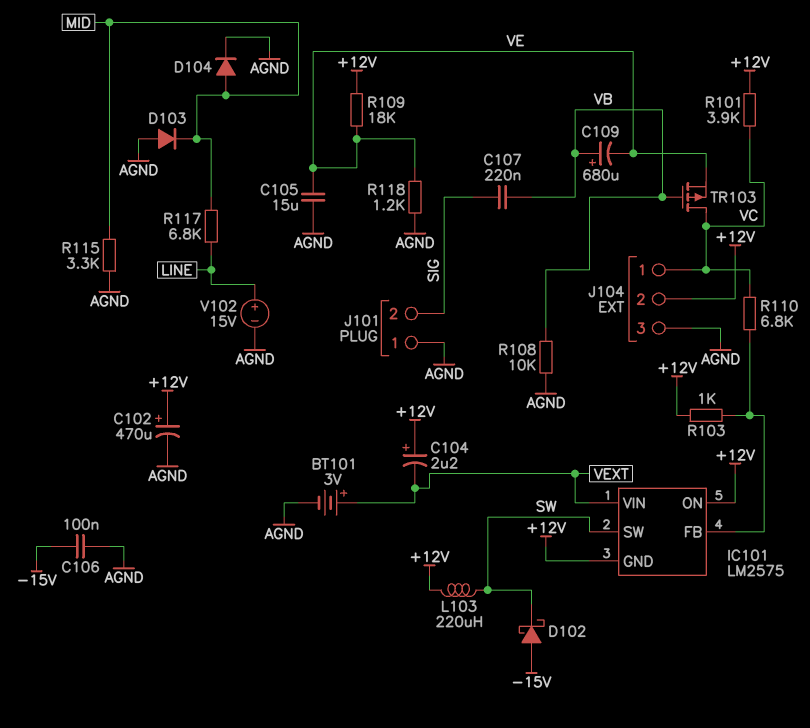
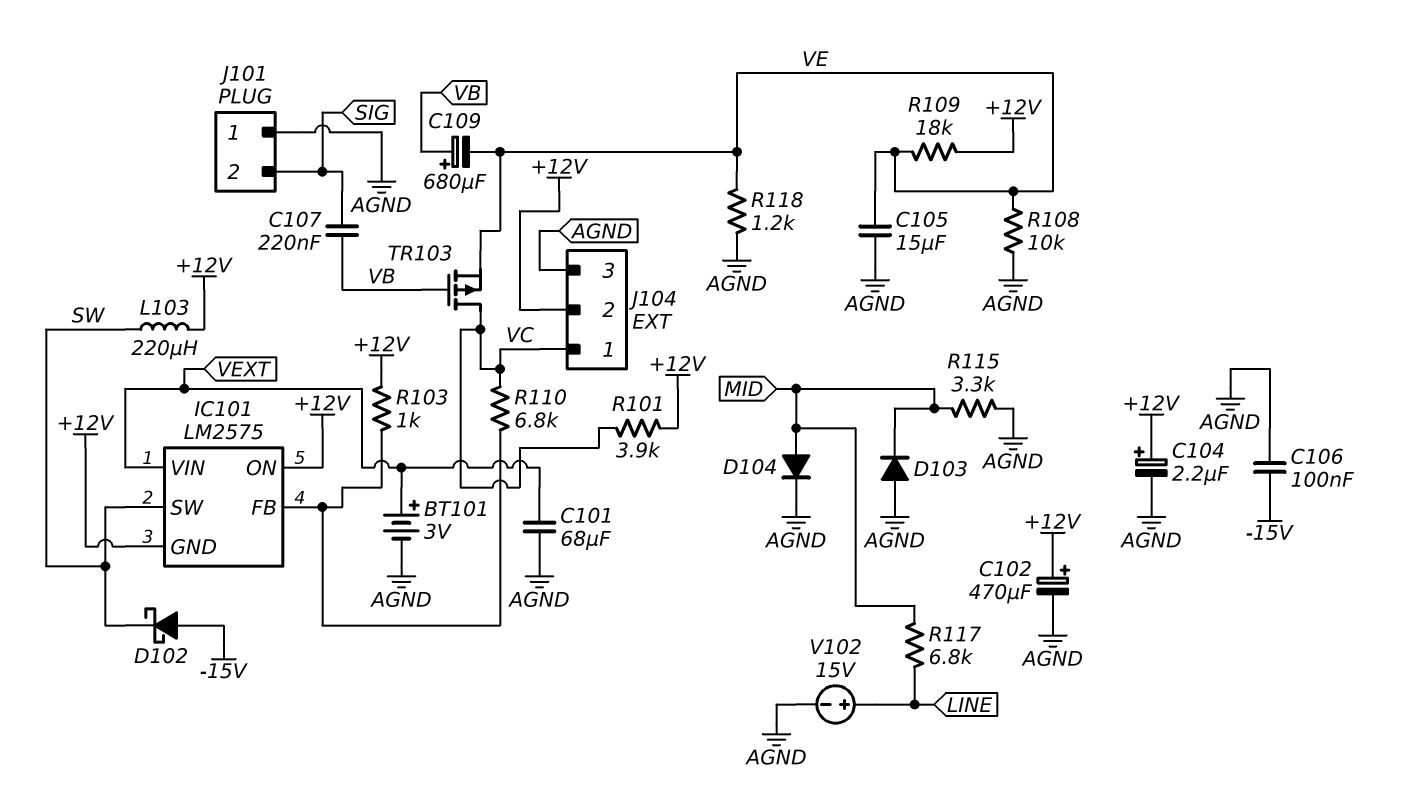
C101: none -> 68uF (AGND, VEXT)
C104: 2.2uF (plus +12V, minus VEXT) -> 2.2uF (plus +12V, minus AGND)
R108: 10k (AGND, VB) -> 10k (AGND, VE)

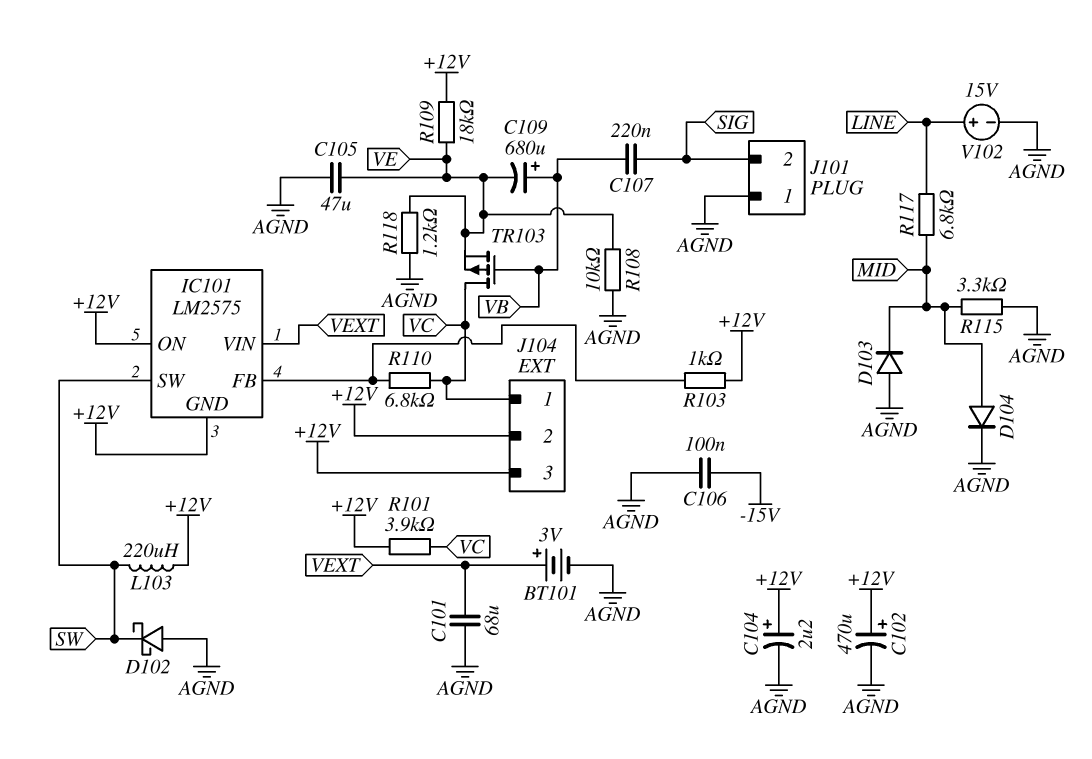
C105: 15uF (AGND, VE) -> 47uF (AGND, VE)
D102: schottky (A -15V, K SW) -> schottky (A AGND, K SW)
J104 pin 3: AGND -> +12V

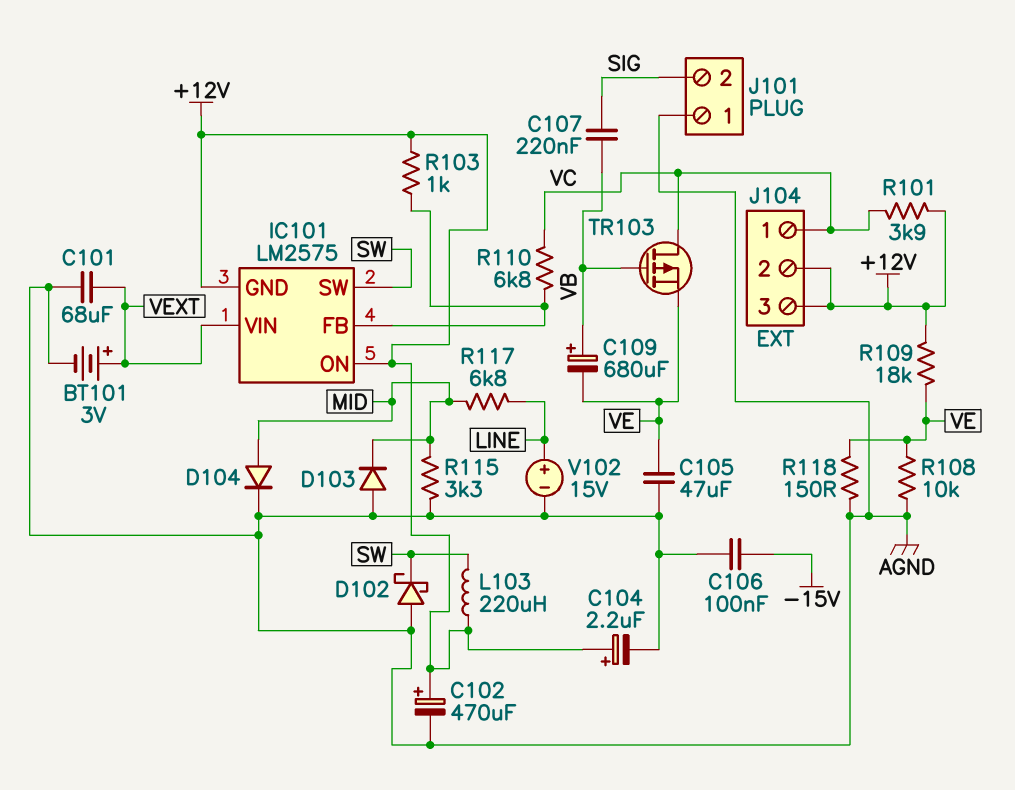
R118: 1.2k (AGND, VE) -> 150 (AGND, VE)

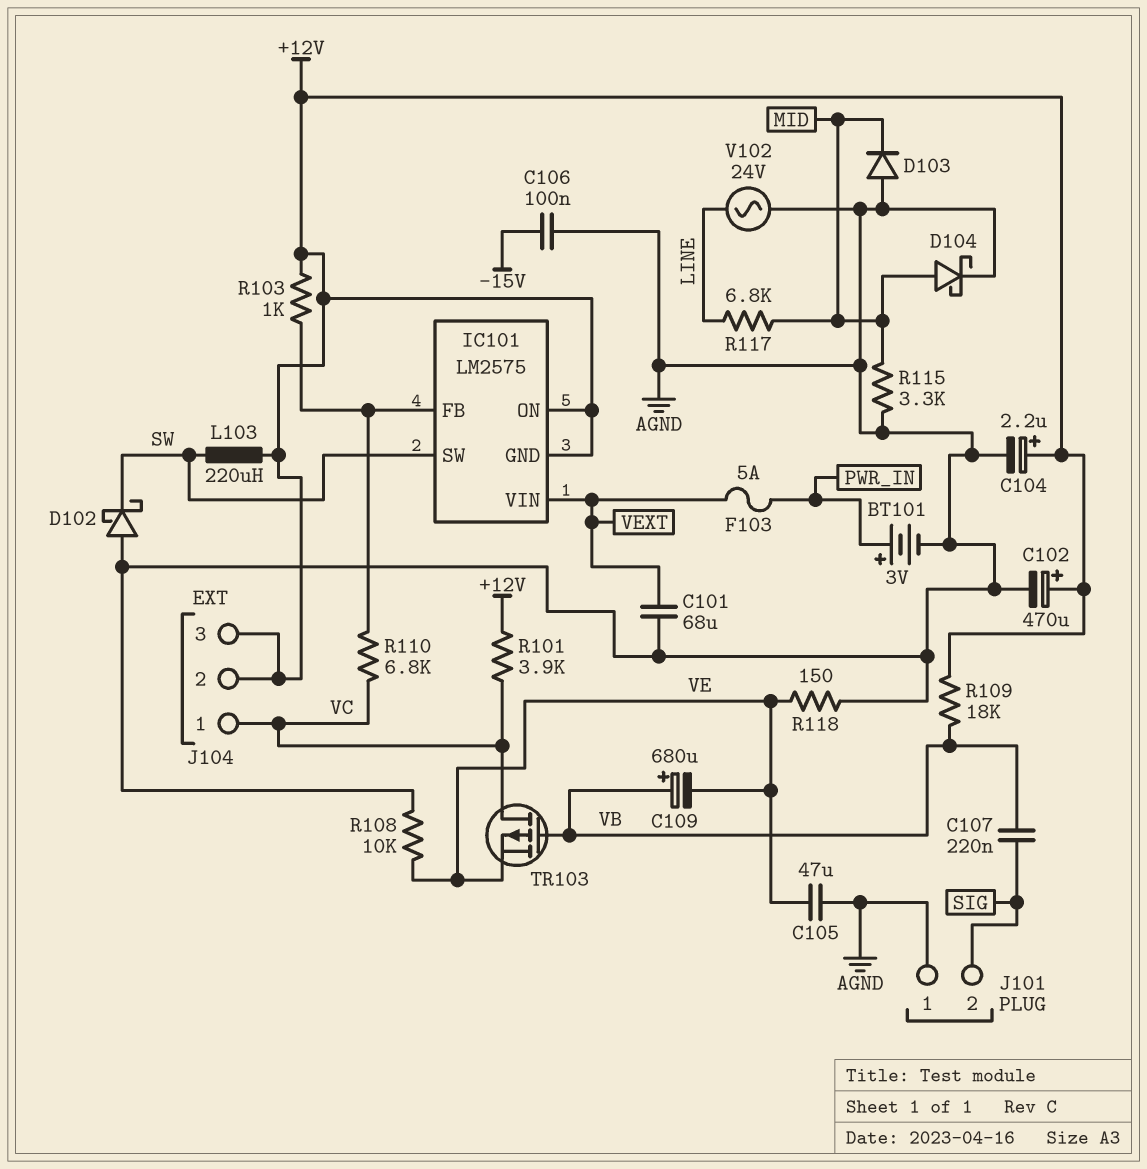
BT101: 3V (plus VEXT, minus AGND) -> 3V (plus PWR_IN, minus AGND)
D104: diode (A MID, K AGND) -> schottky (A MID, K AGND)
F103: none -> 5A (PWR_IN, VEXT)
R109: 18k (+12V, VE) -> 18k (+12V, VB)
V102: 15V (plus LINE, minus AGND) -> AC 24V (AGND, LINE)

